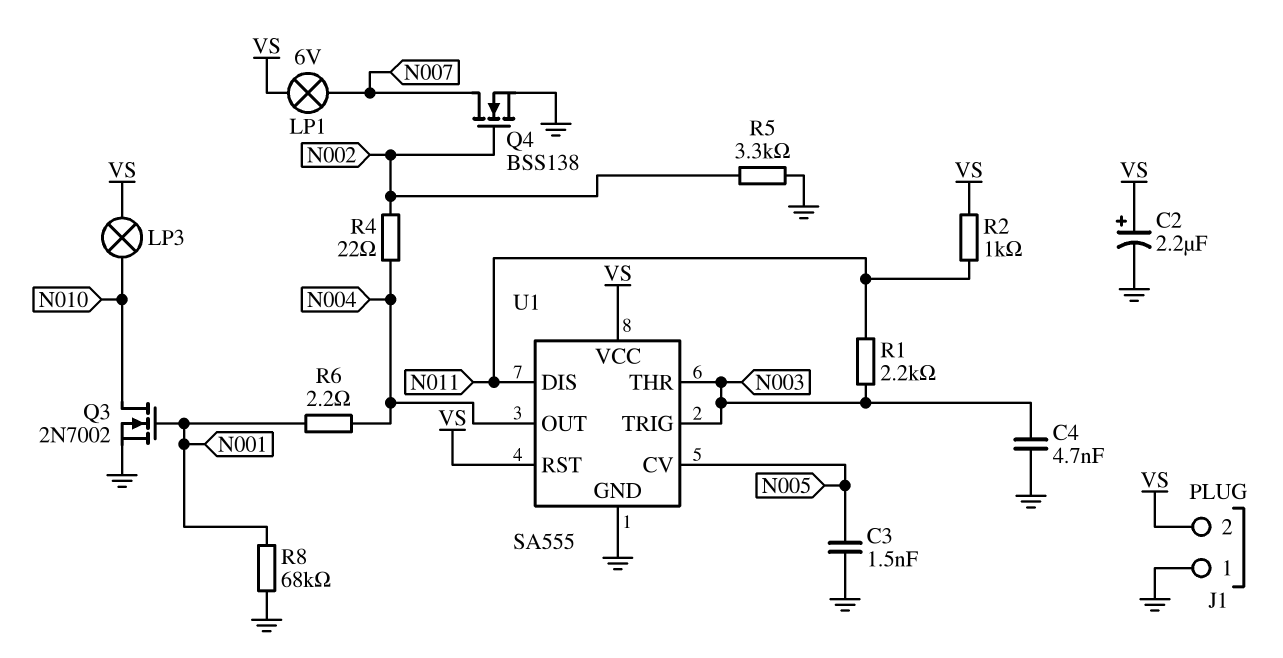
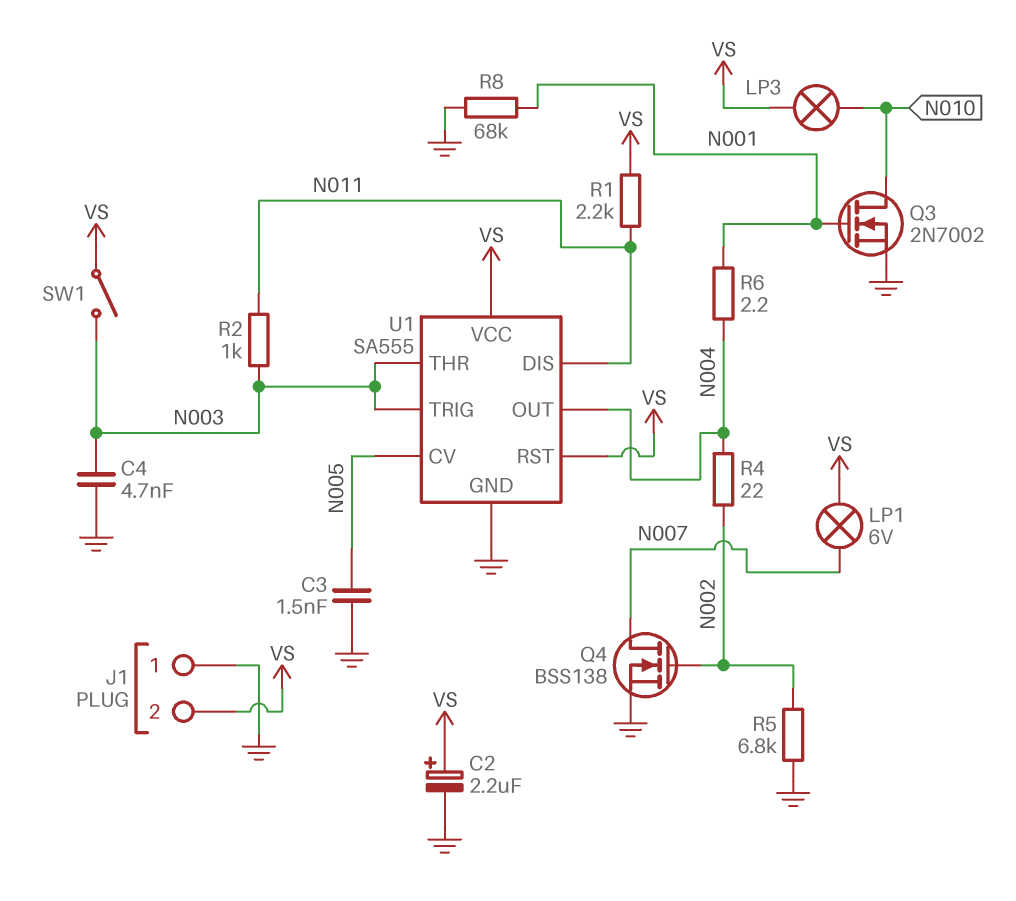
R1: 2.2k (N003, N011) -> 2.2k (N011, VS)
R2: 1k (N011, VS) -> 1k (N003, N011)
R5: 3.3k (GND, N002) -> 6.8k (GND, N002)
SW1: none -> switch (N003, VS)

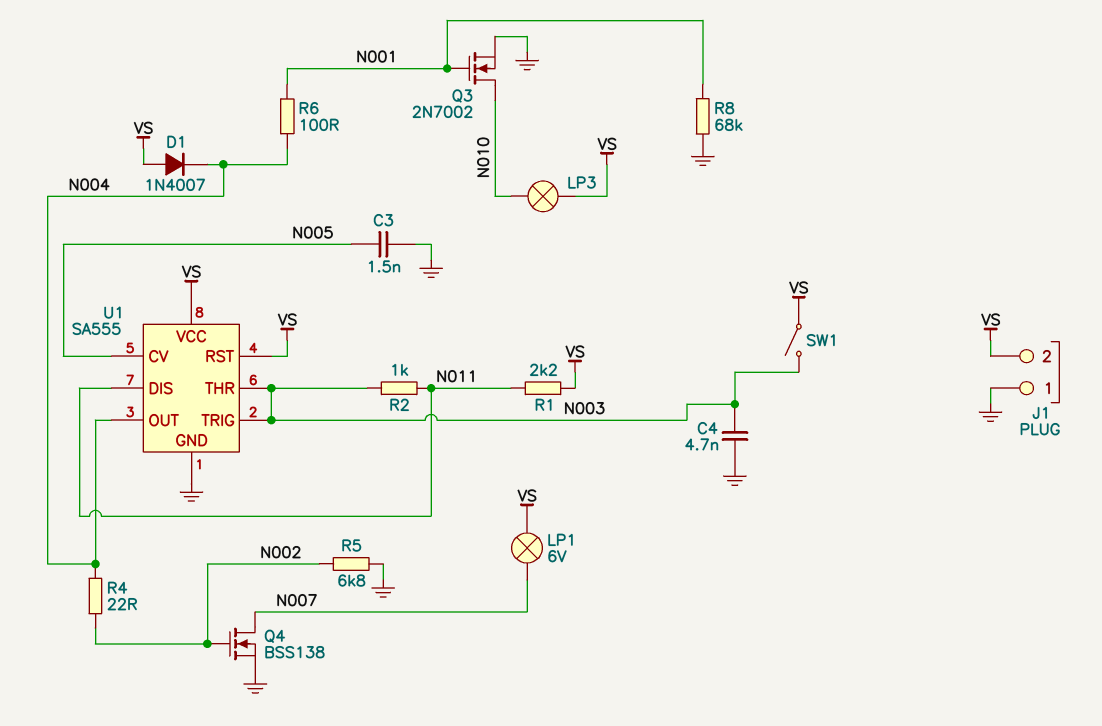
C2: 2.2uF (plus VS, minus GND) -> none
D1: none -> diode 1N4007 (A VS, K N004)
R6: 2.2 (N001, N004) -> 100 (N001, N004)

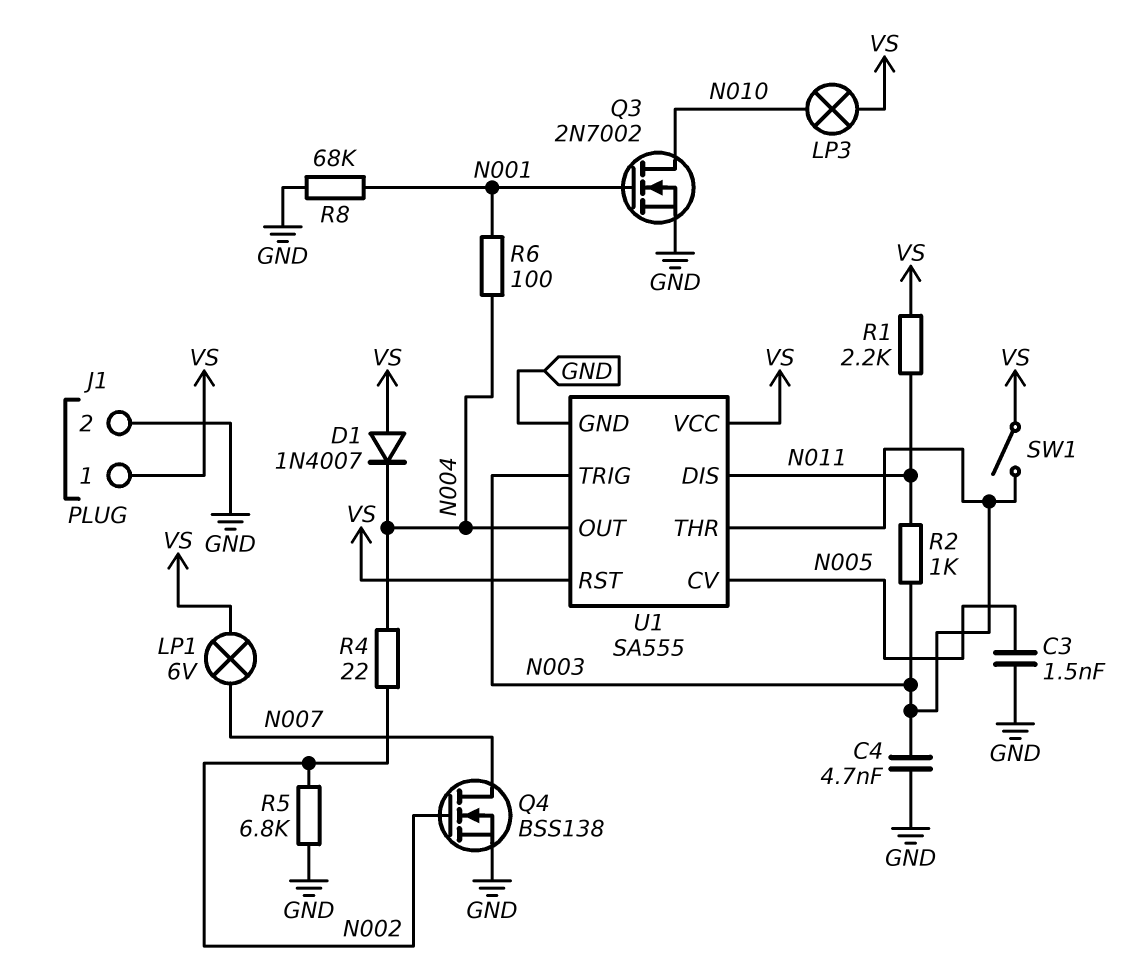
J1 pin 1: GND -> VS
J1 pin 2: VS -> GND

